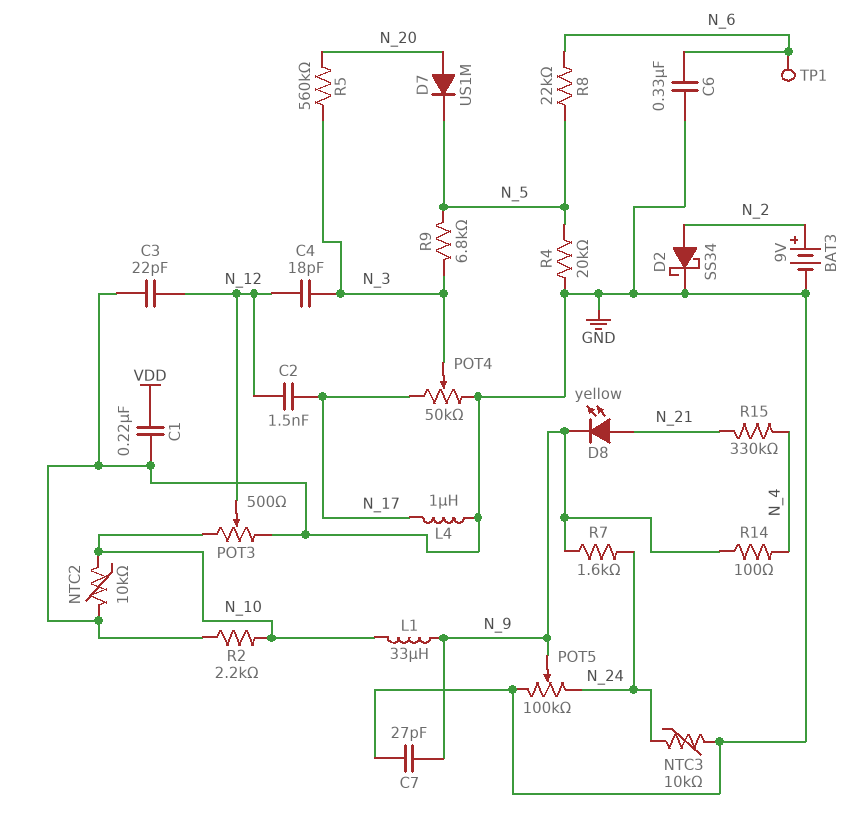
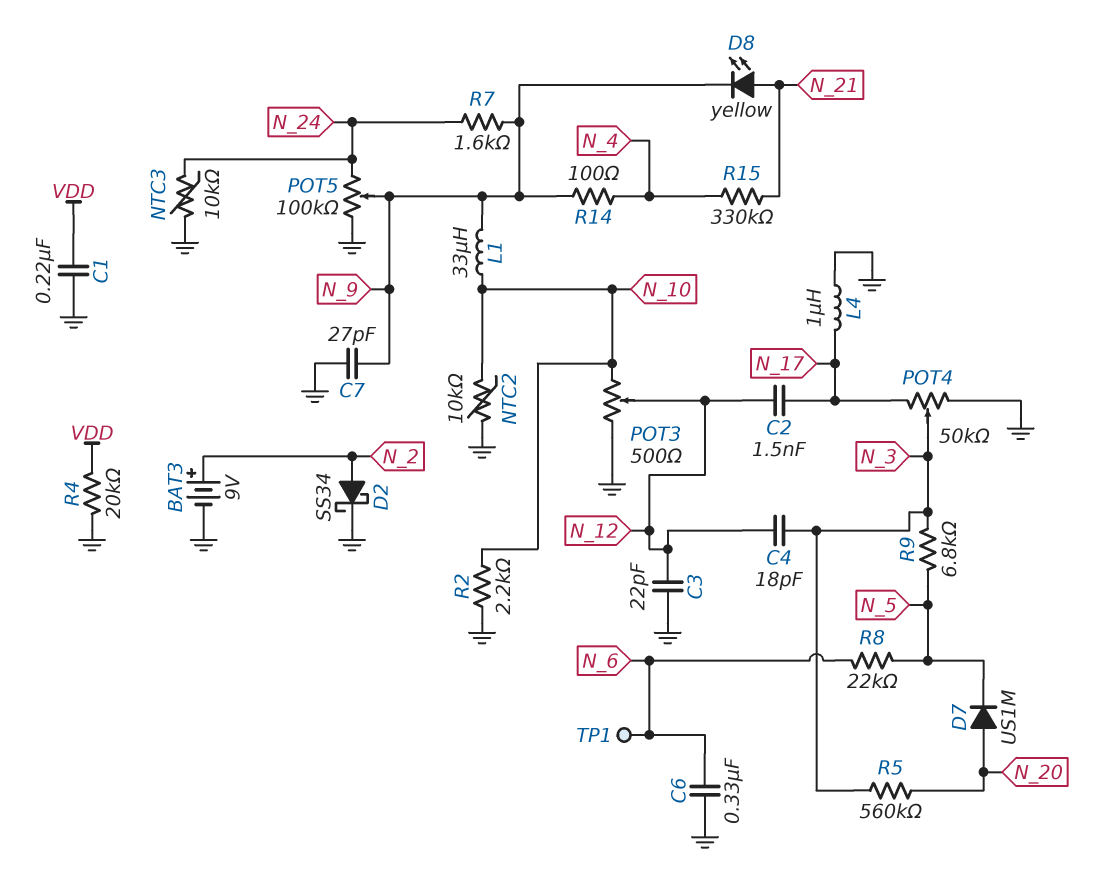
R4: 20k (GND, N_5) -> 20k (GND, VDD)

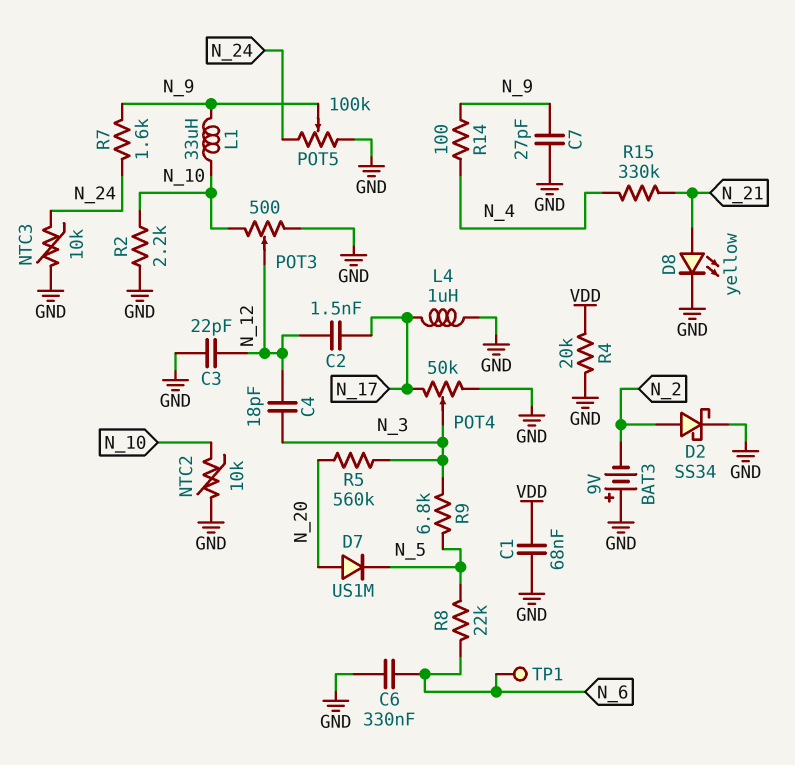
BAT3: 9V (plus N_2, minus GND) -> 9V (plus GND, minus N_2)
C1: 220nF (GND, VDD) -> 68nF (GND, VDD)
D8: LED yellow (A N_21, K N_9) -> LED yellow (A N_21, K GND)

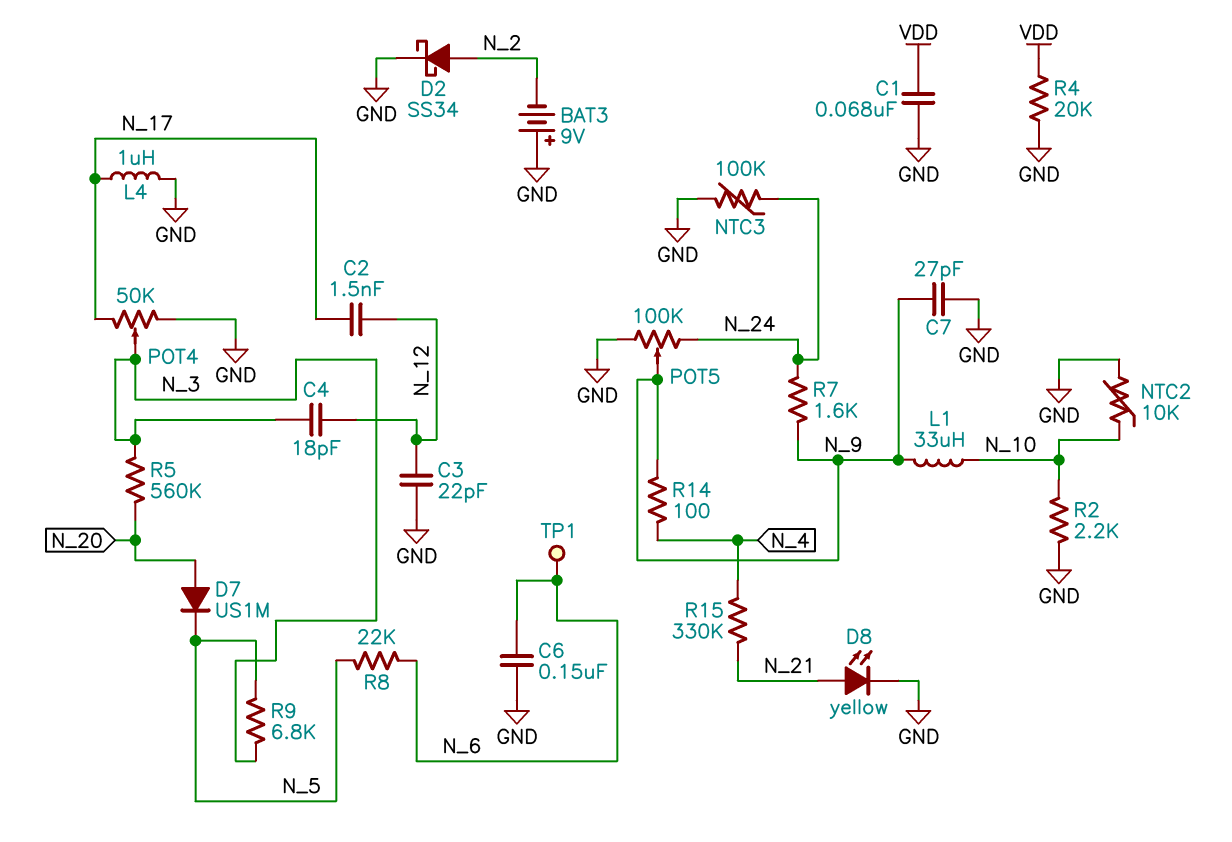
C6: 330nF (GND, N_6) -> 150nF (GND, N_6)
NTC3: 10k (GND, N_24) -> 100k (GND, N_24)
POT3: 500 (GND, N_10, wiper N_12) -> none

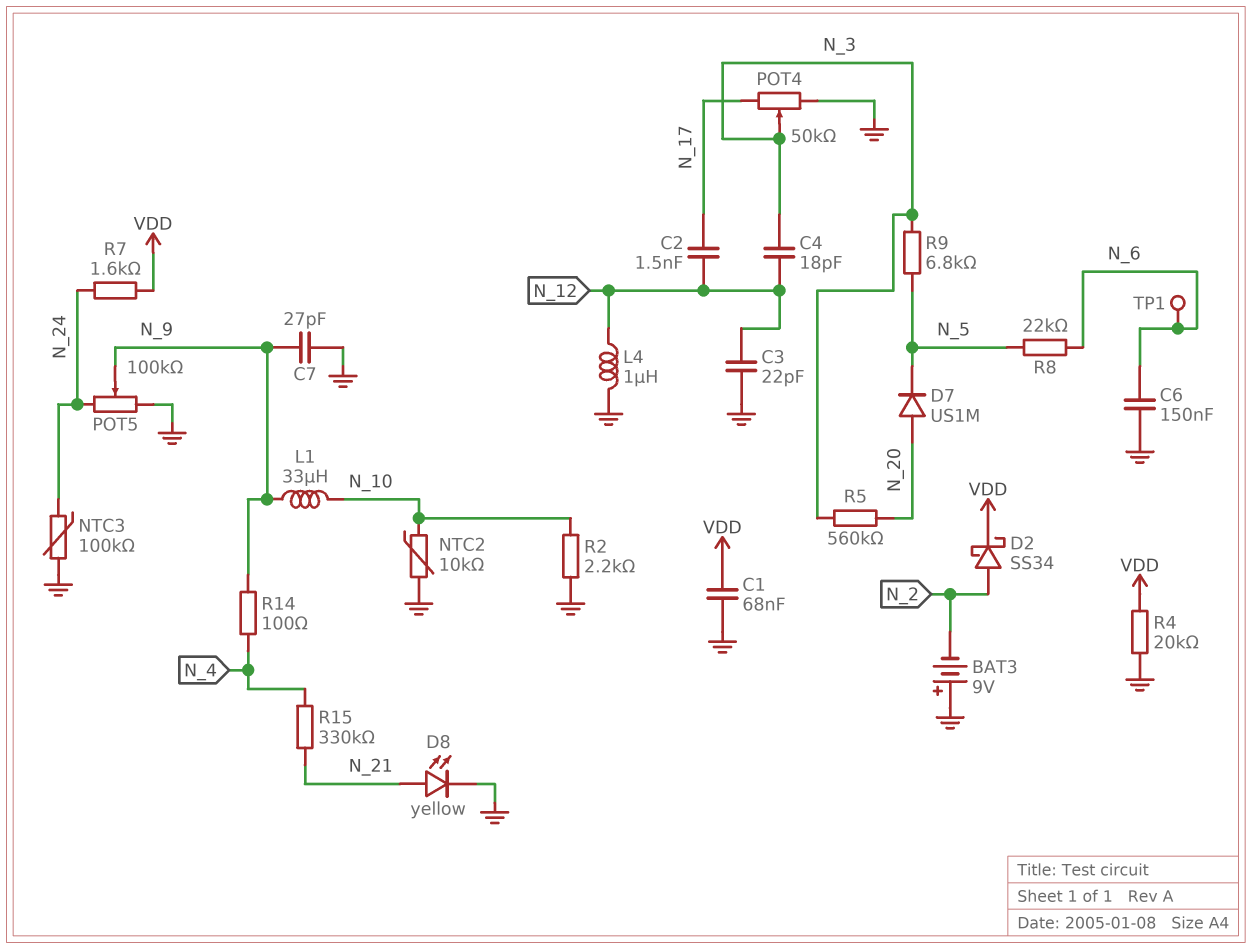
D2: schottky SS34 (A N_2, K GND) -> schottky SS34 (A N_2, K VDD)
L4: 1uH (GND, N_17) -> 1uH (GND, N_12)
R7: 1.6k (N_9, N_24) -> 1.6k (N_24, VDD)

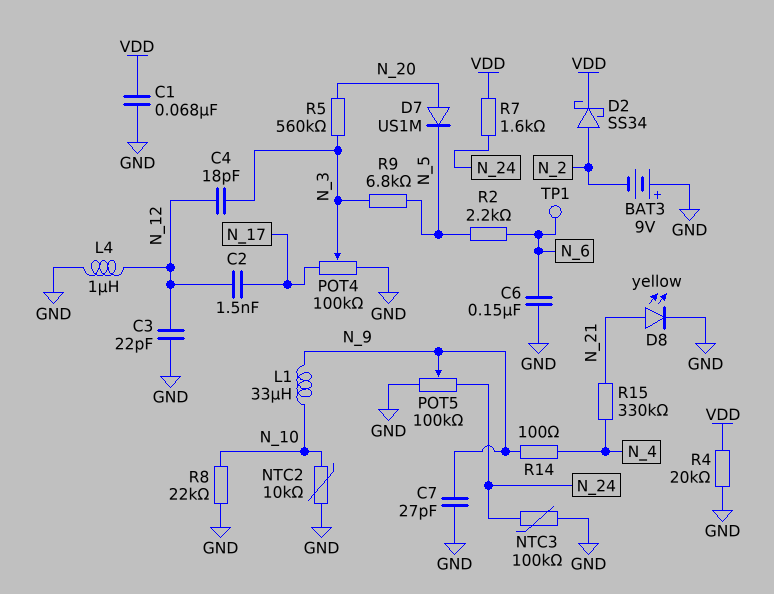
POT4: 50k (GND, N_17, wiper N_3) -> 100k (GND, N_17, wiper N_3)
R2: 2.2k (GND, N_10) -> 2.2k (N_5, N_6)
R8: 22k (N_5, N_6) -> 22k (GND, N_10)

